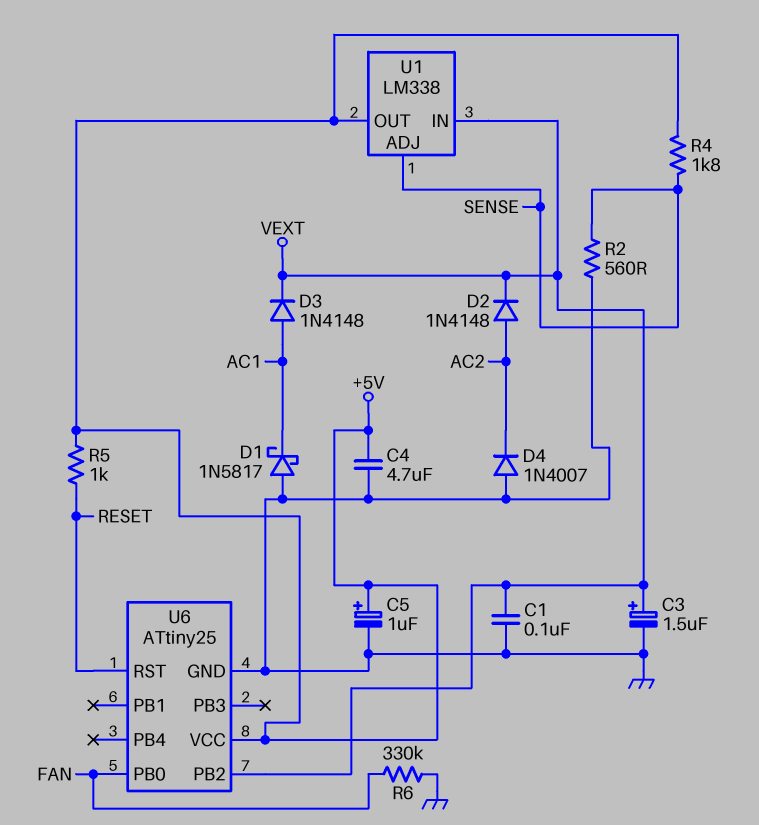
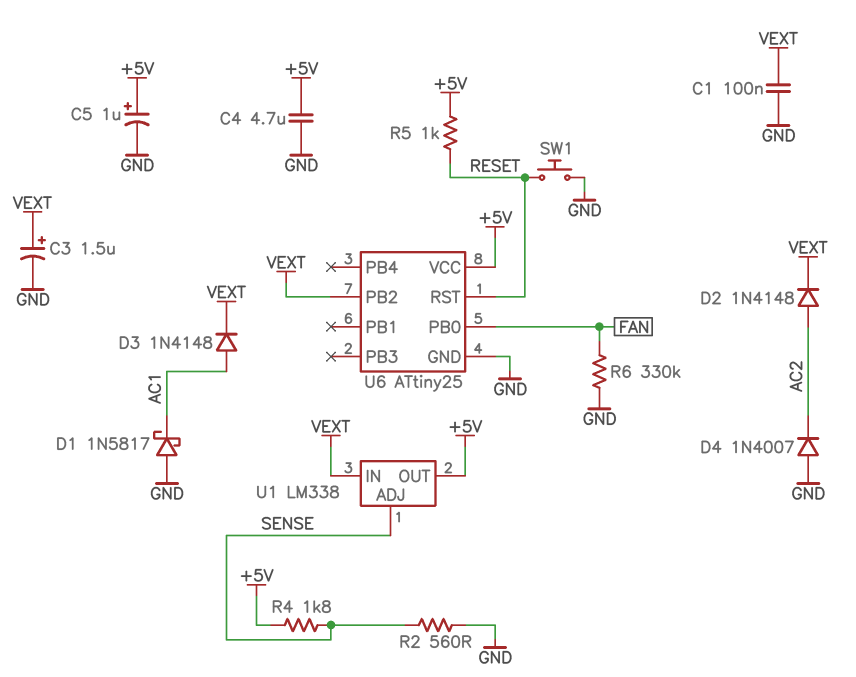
SW1: none -> button (GND, RESET)

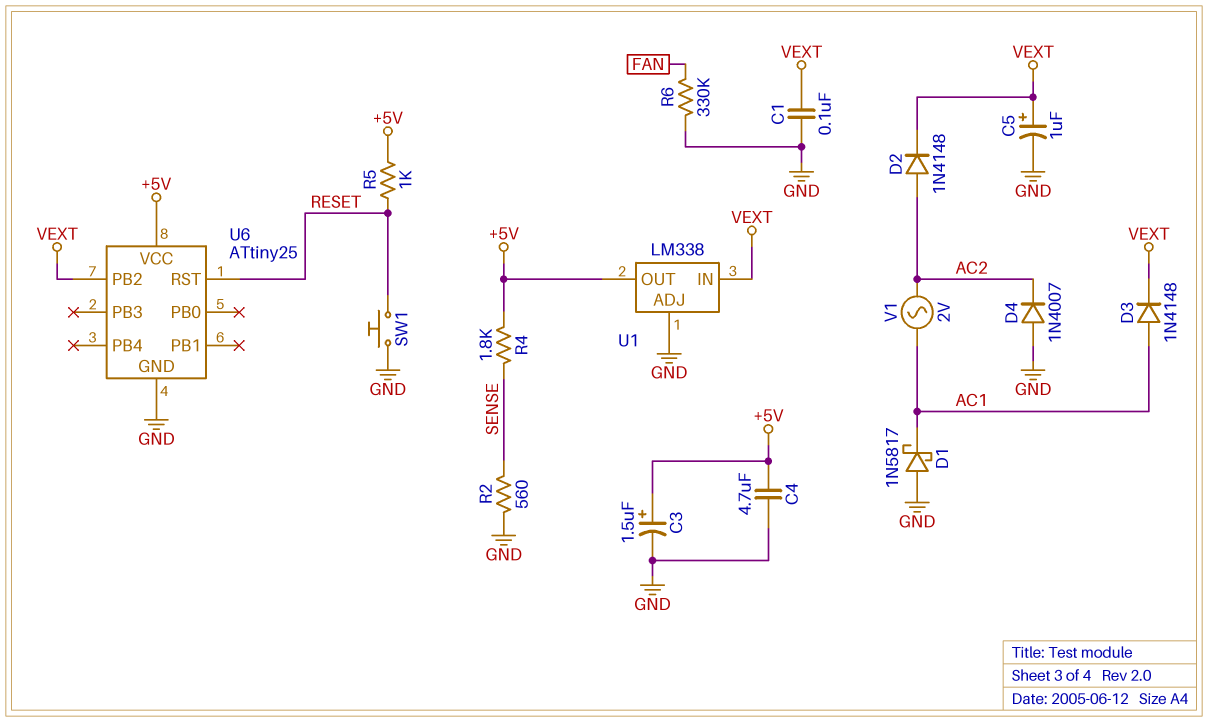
C3: 1.5uF (plus VEXT, minus GND) -> 1.5uF (plus +5V, minus GND)
C5: 1uF (plus +5V, minus GND) -> 1uF (plus VEXT, minus GND)
U1 pin ADJ: SENSE -> GND
U6 pin PB0: FAN -> none
V1: none -> AC 2V (AC1, AC2)

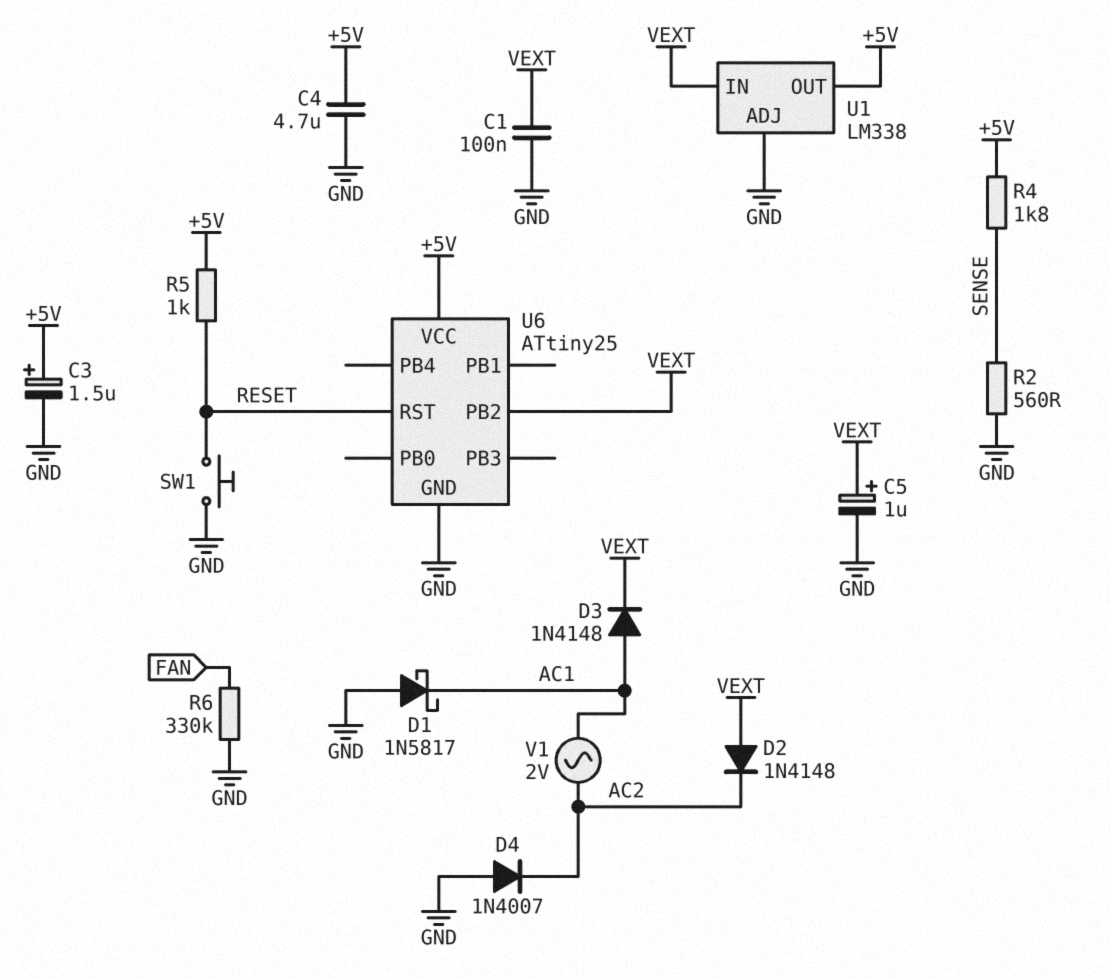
D2: diode 1N4148 (A AC2, K VEXT) -> diode 1N4148 (A VEXT, K AC2)

